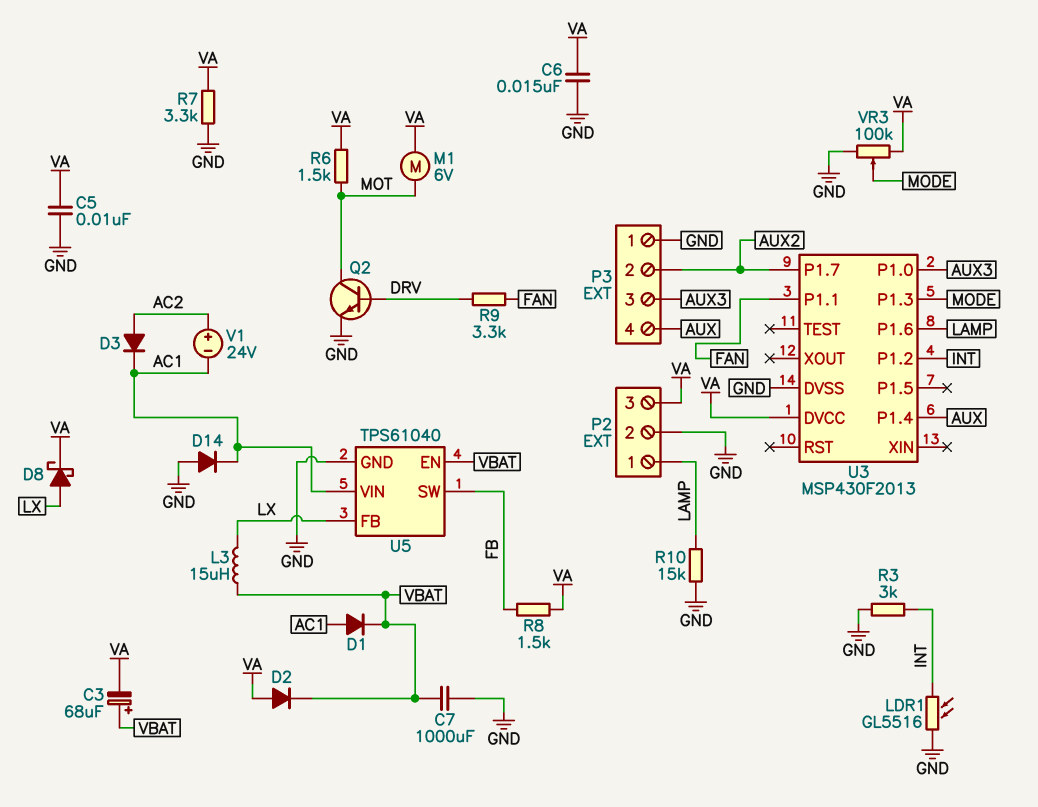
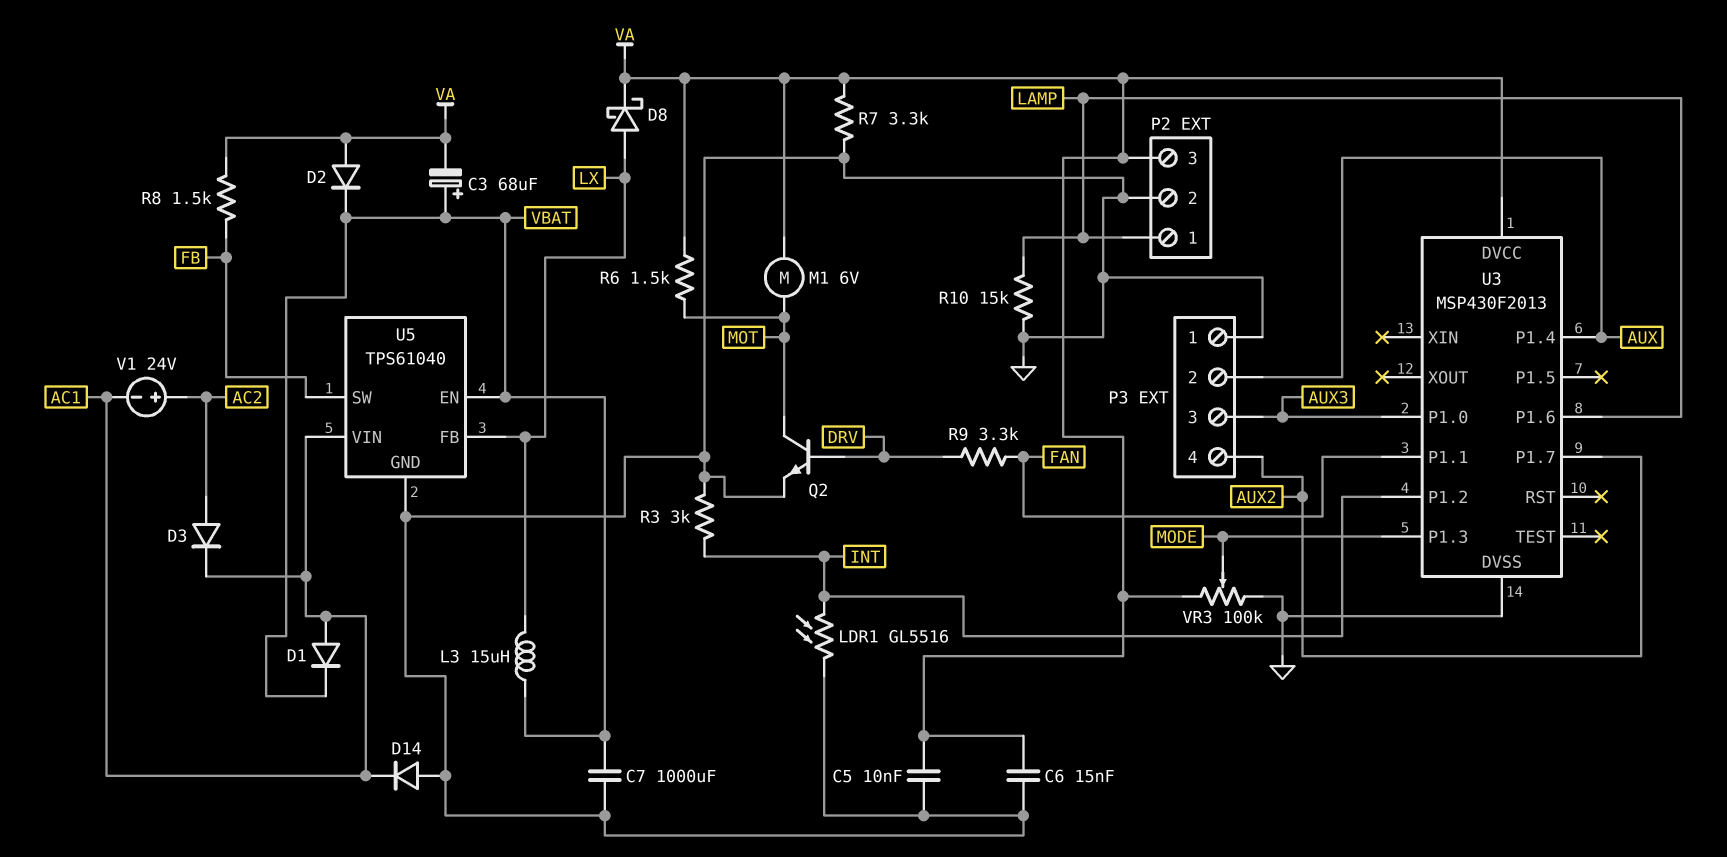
P3 pin 2: AUX2 -> AUX
P3 pin 4: AUX -> AUX2

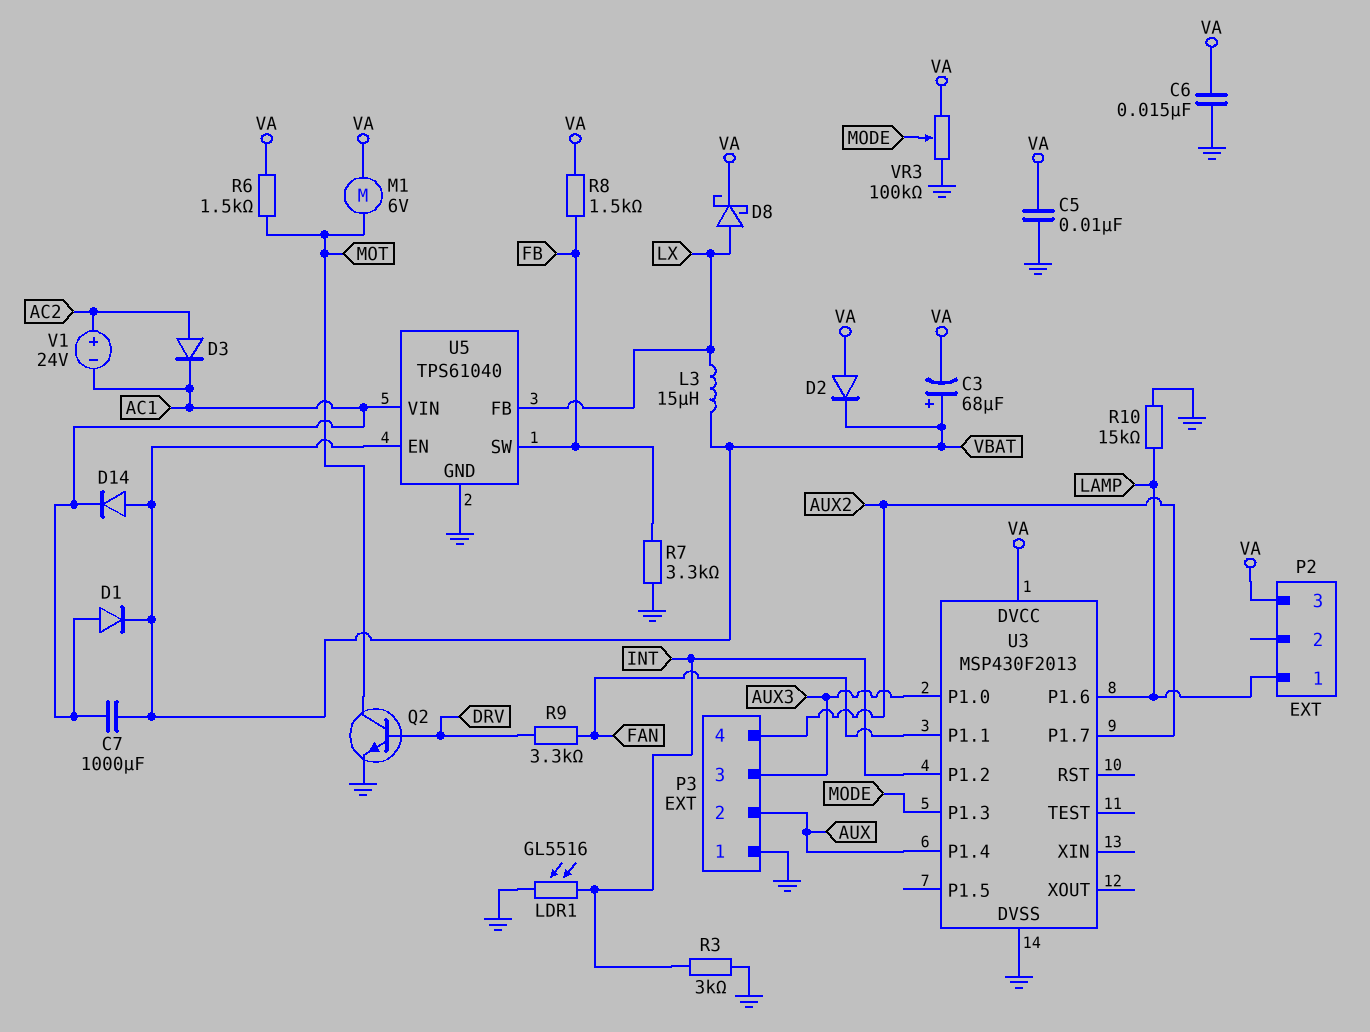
C7: 1000uF (GND, VBAT) -> 1000uF (AC1, VBAT)
D14: diode (A GND, K AC1) -> diode (A VBAT, K AC1)
P2 pin 2: GND -> none
R7: 3.3k (GND, VA) -> 3.3k (FB, GND)

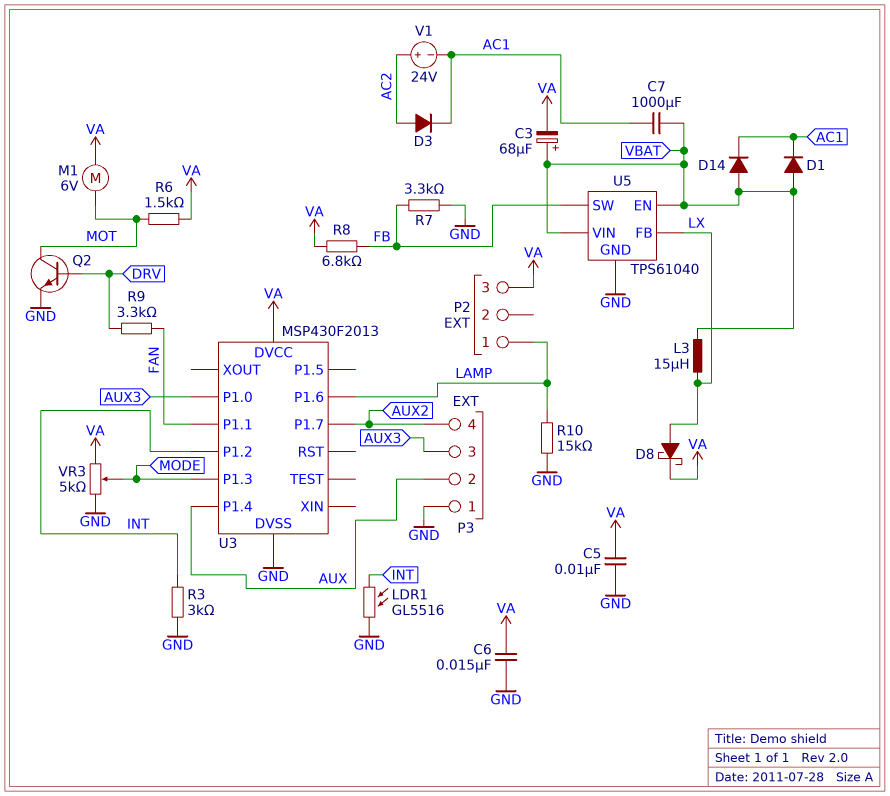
D1: diode (A AC1, K VBAT) -> diode (A VBAT, K AC1)
D2: diode (A VA, K VBAT) -> none
R8: 1.5k (FB, VA) -> 6.8k (FB, VA)
U5 pin VIN: AC1 -> VBAT
VR3: 100k (GND, VA, wiper MODE) -> 5k (GND, VA, wiper MODE)

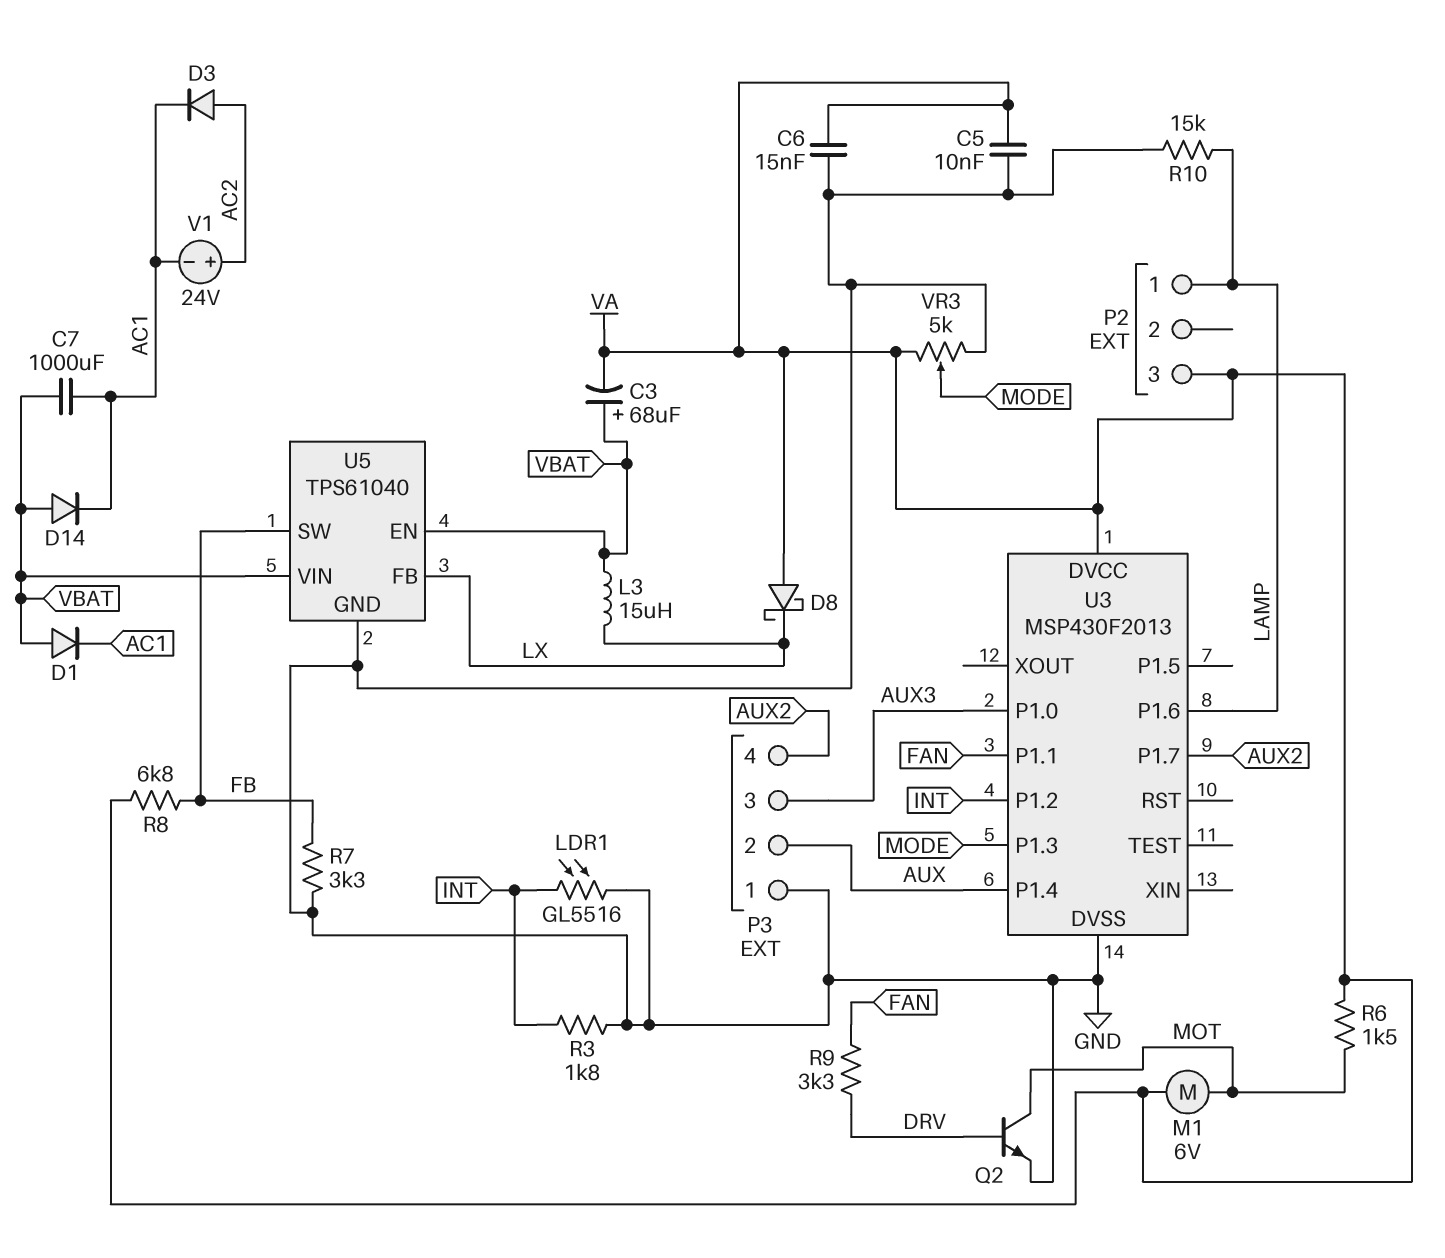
D8: schottky (A LX, K VA) -> schottky (A VA, K LX)
R3: 3k (GND, INT) -> 1.8k (GND, INT)

